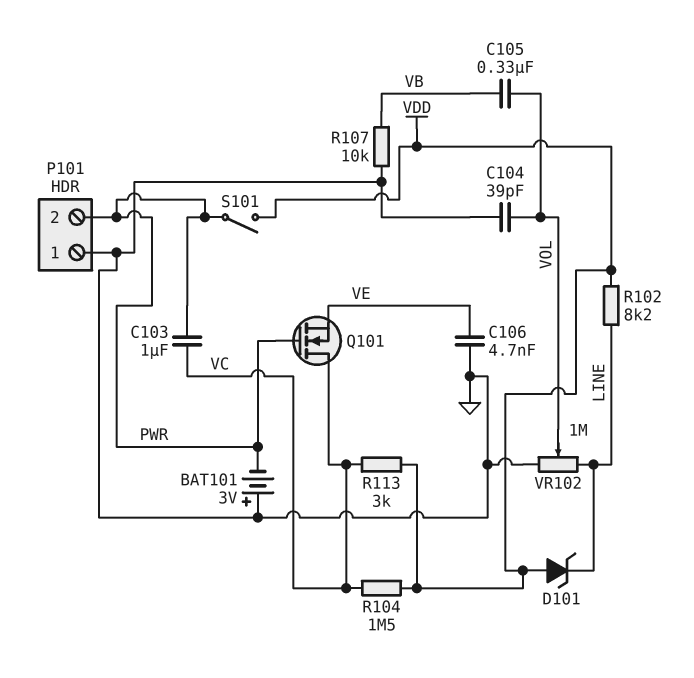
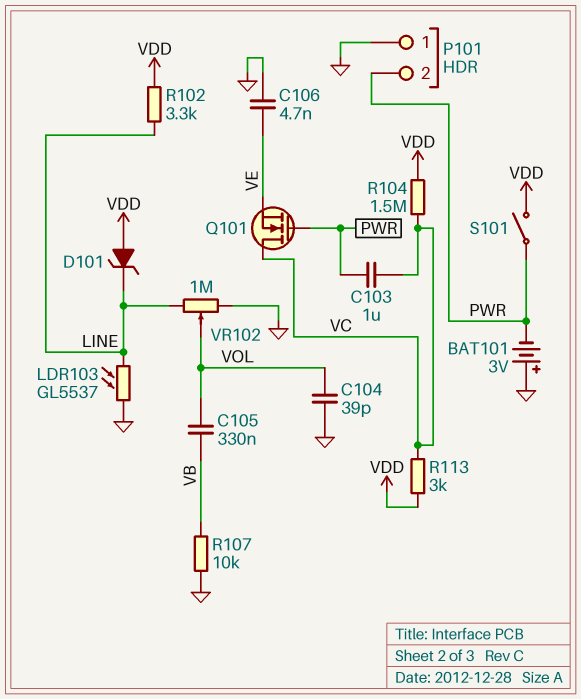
LDR103: none -> GL5537 (GND, LINE)
R102: 8.2k (LINE, VDD) -> 3.3k (LINE, VDD)

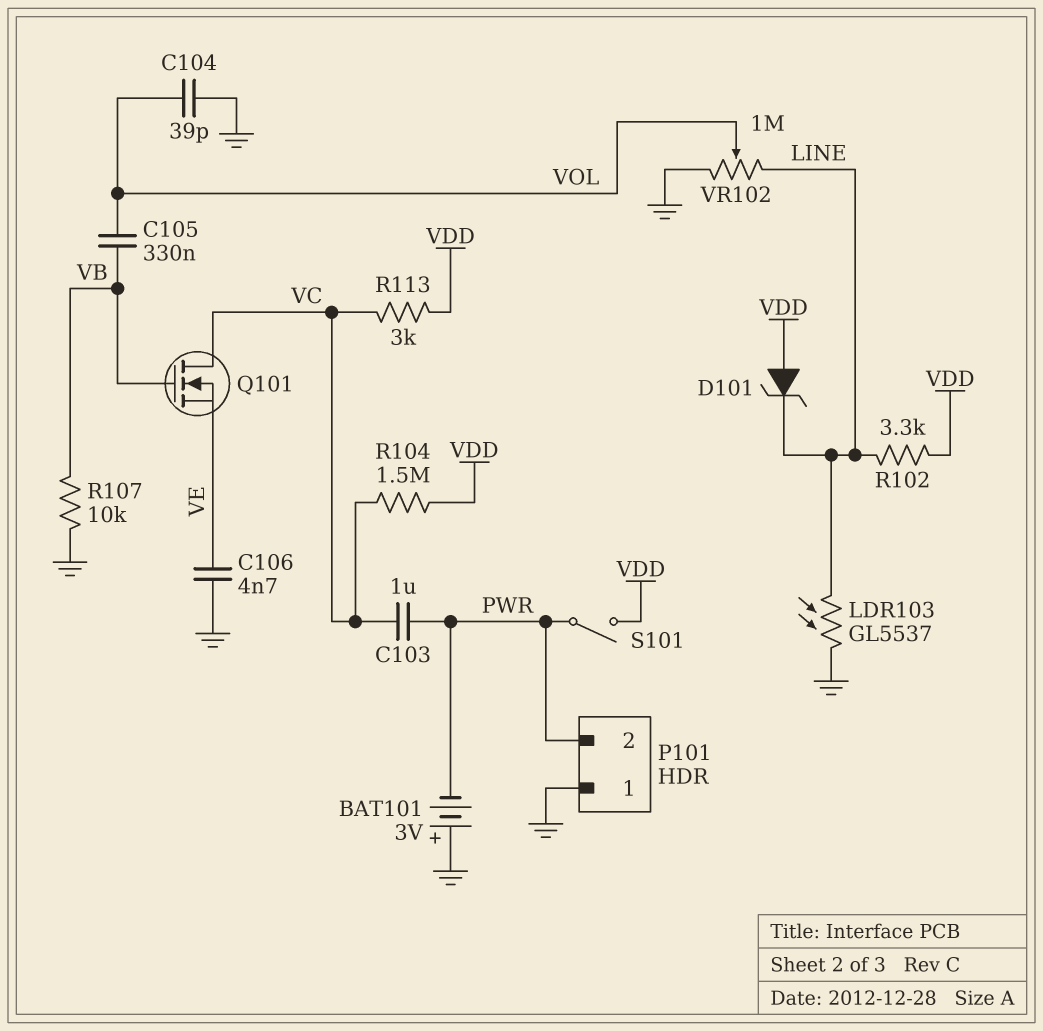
Q101: NMOS (G PWR, D VC, S VE) -> NMOS (G VB, D VC, S VE)

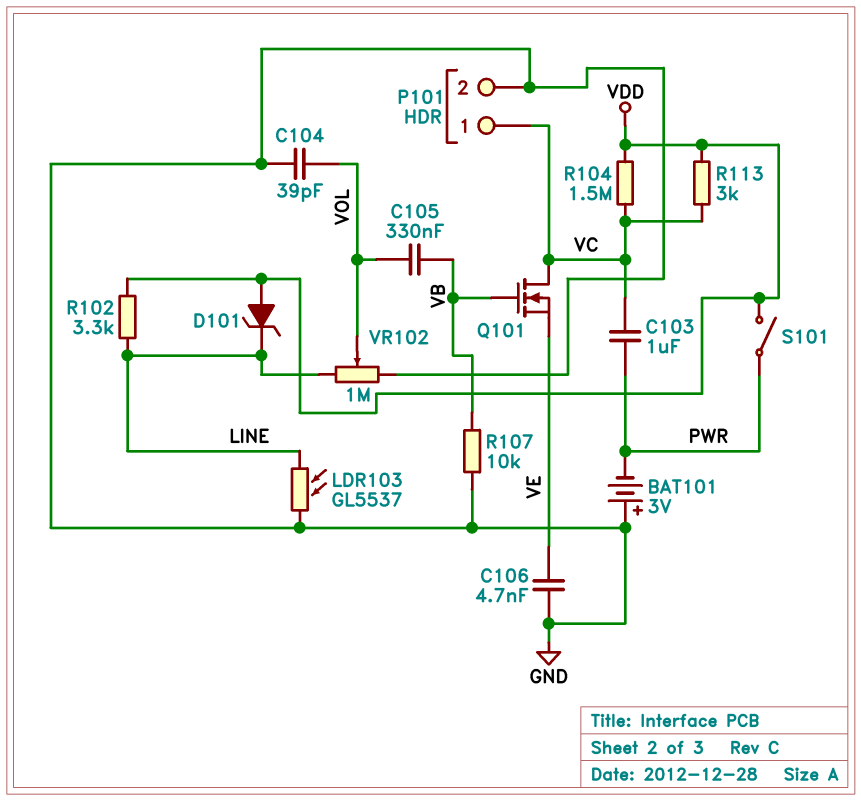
P101 pin 1: GND -> VC
P101 pin 2: PWR -> GND

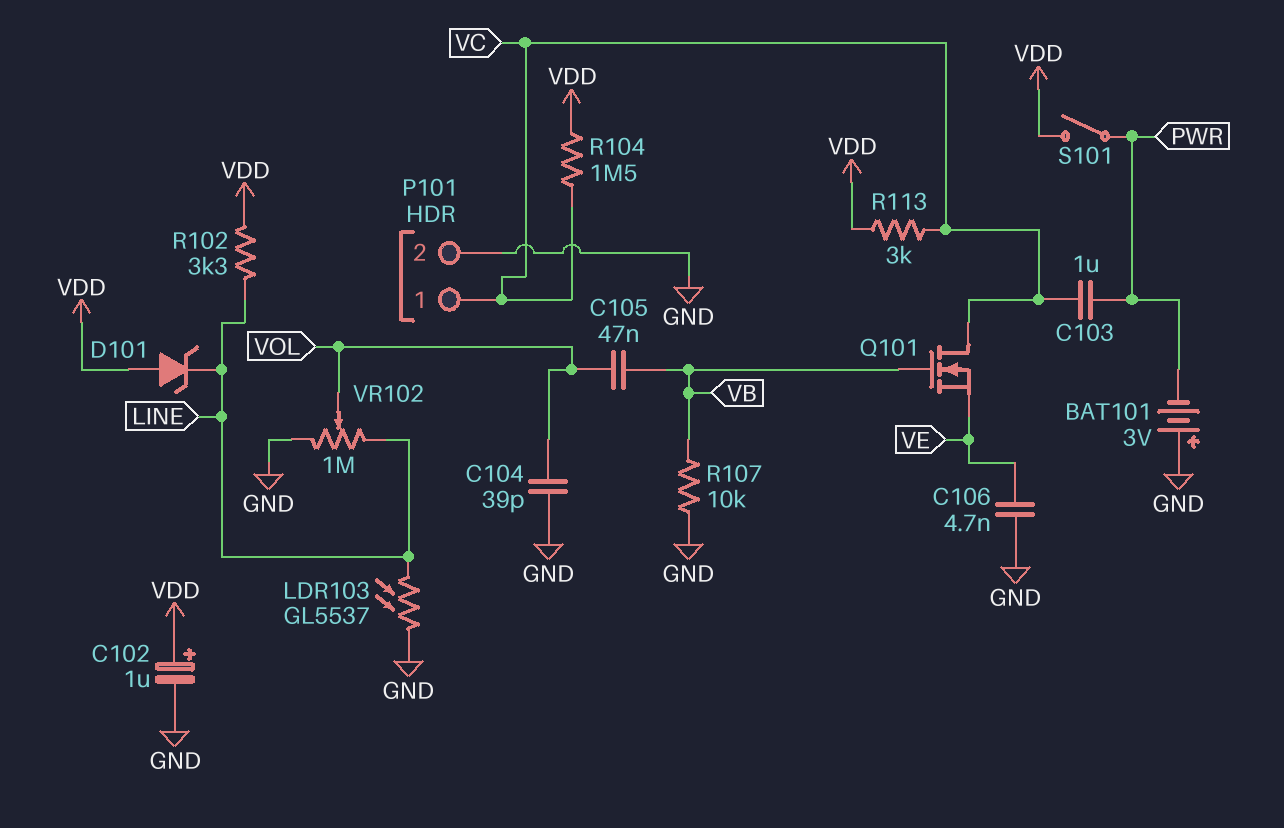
C102: none -> 1uF (plus VDD, minus GND)
C105: 330nF (VB, VOL) -> 47nF (VB, VOL)

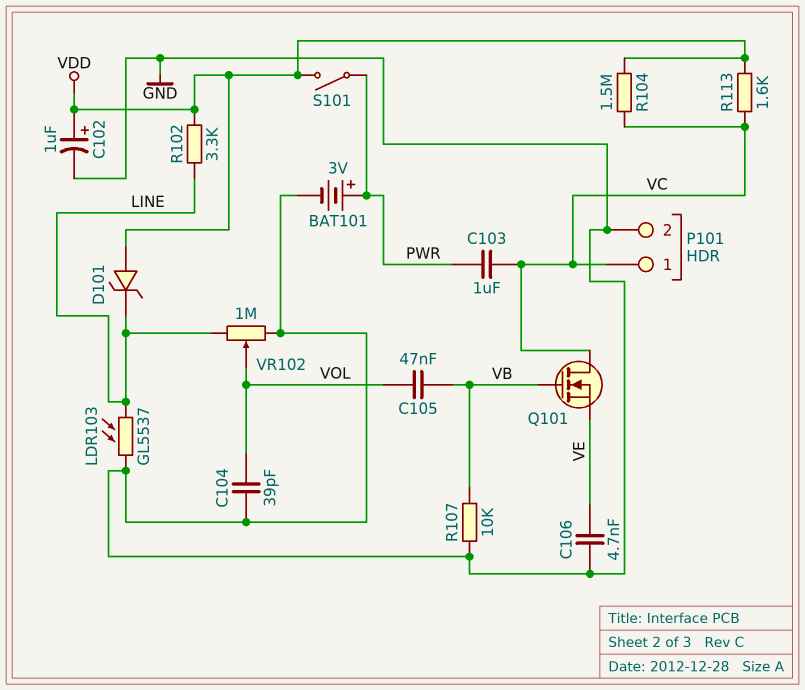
BAT101: 3V (plus GND, minus PWR) -> 3V (plus PWR, minus GND)
R113: 3k (VC, VDD) -> 1.6k (VC, VDD)

